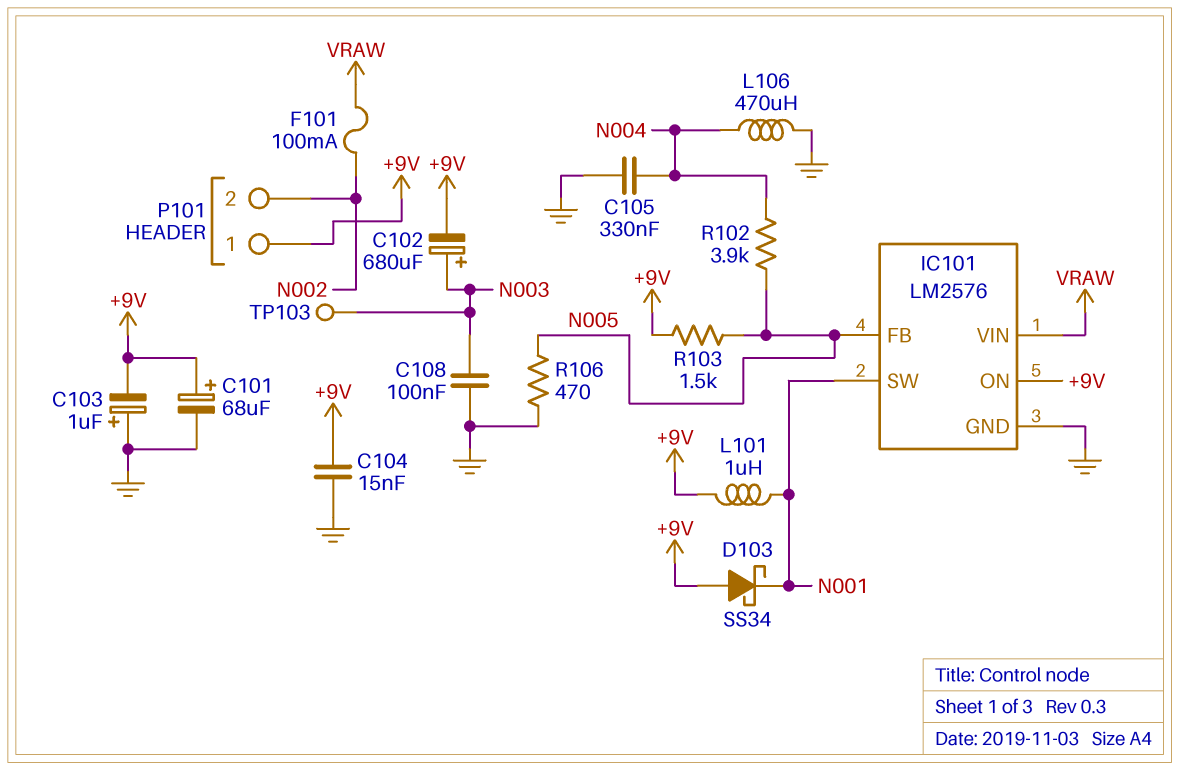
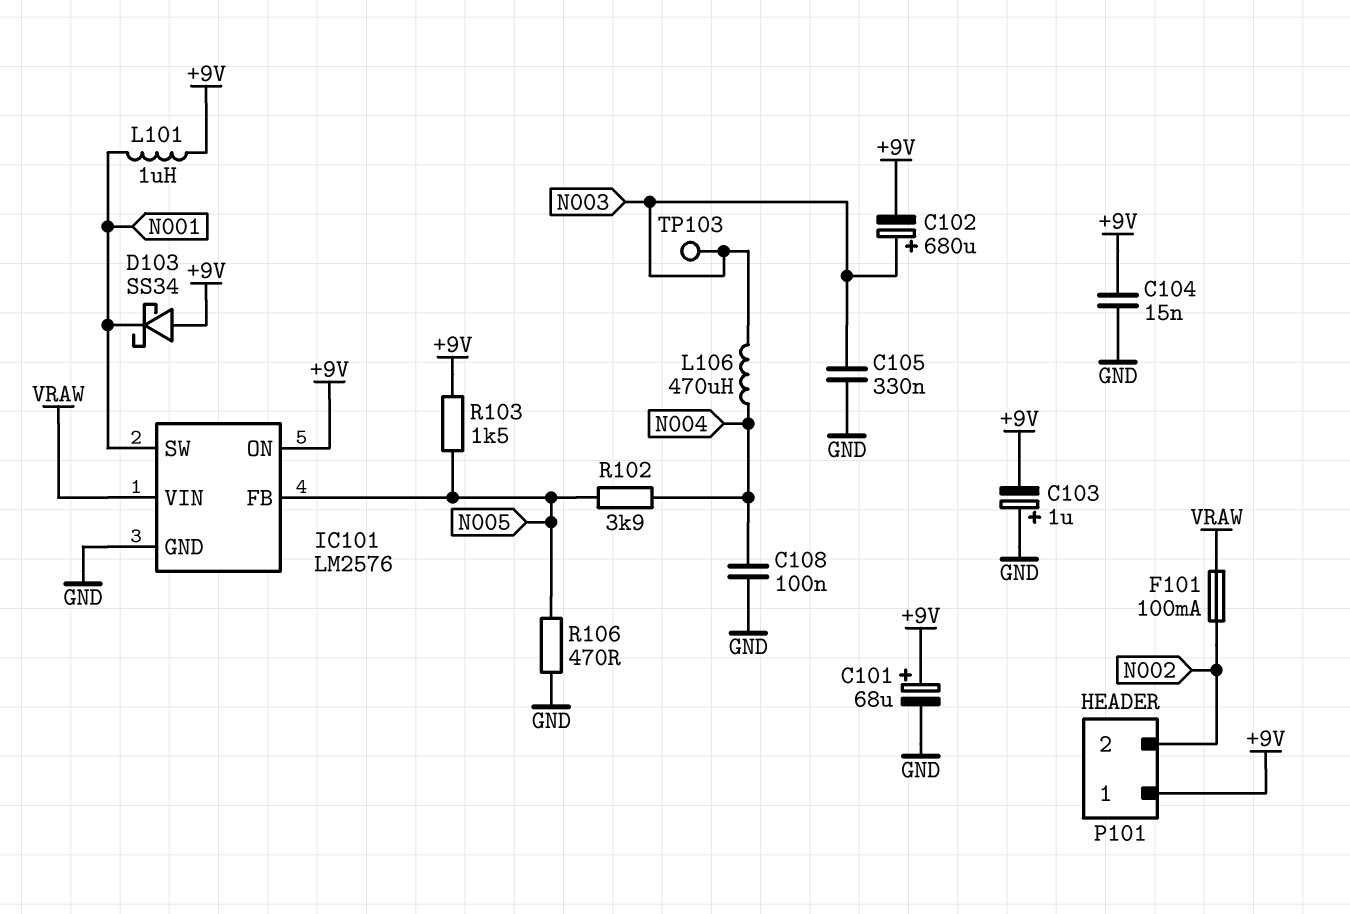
C105: 330nF (GND, N004) -> 330nF (GND, N003)
C108: 100nF (GND, N003) -> 100nF (GND, N004)
L106: 470uH (GND, N004) -> 470uH (N003, N004)

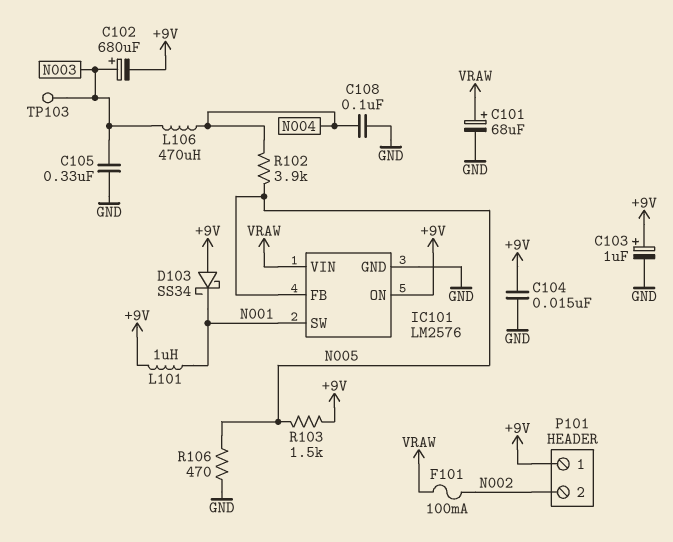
C101: 68uF (plus +9V, minus GND) -> 68uF (plus VRAW, minus GND)
C103: 1uF (plus GND, minus +9V) -> 1uF (plus +9V, minus GND)

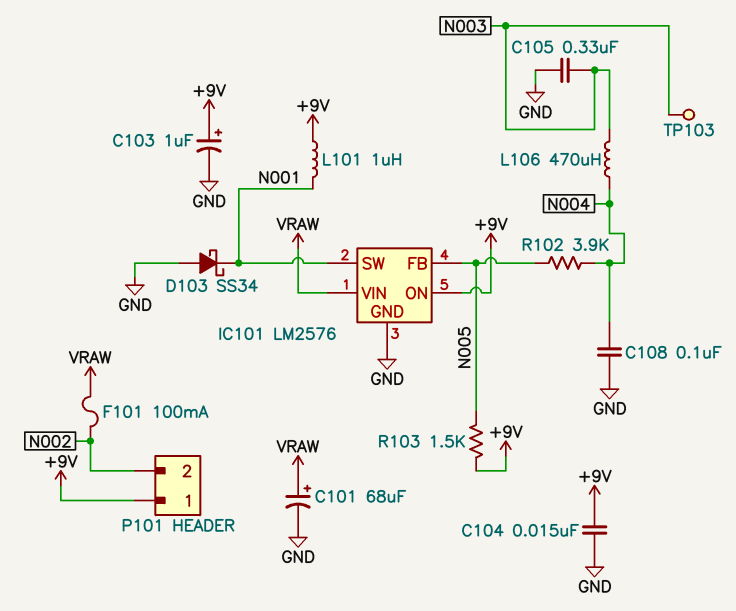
C102: 680uF (plus N003, minus +9V) -> none
D103: schottky SS34 (A +9V, K N001) -> schottky SS34 (A GND, K N001)
R106: 470 (GND, N005) -> none

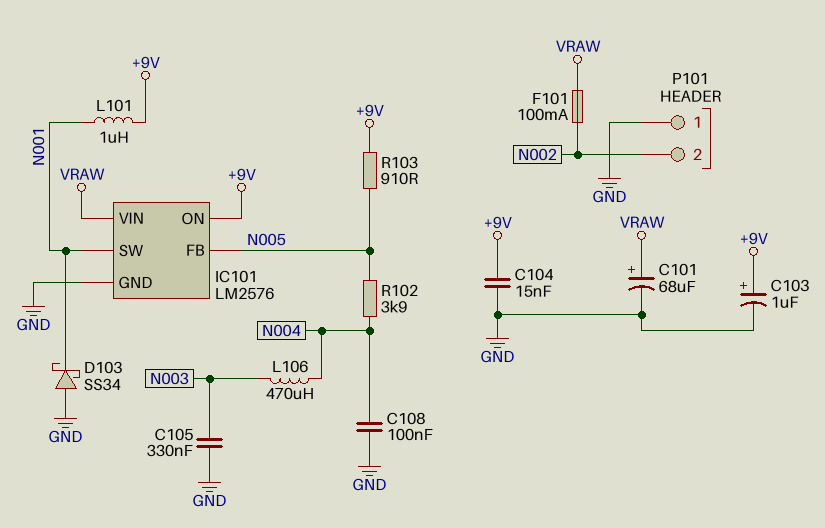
P101 pin 1: +9V -> GND
R103: 1.5k (+9V, N005) -> 910 (+9V, N005)
TP103: test point (N003) -> none

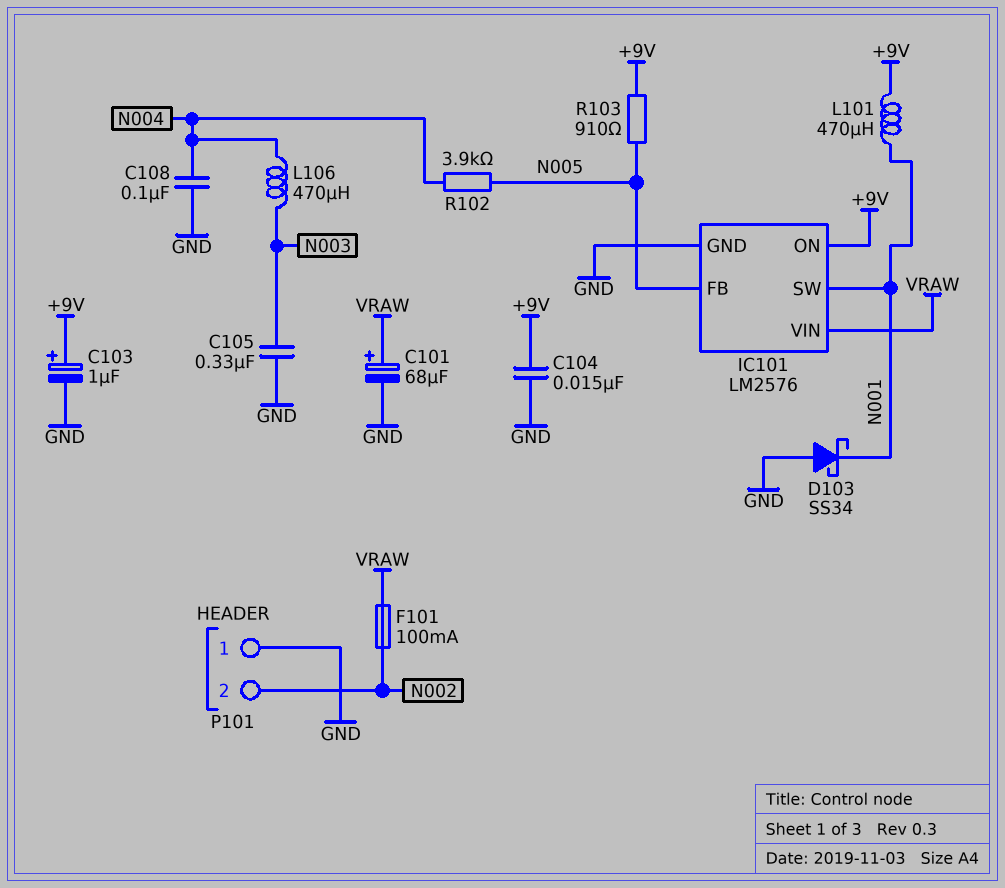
L101: 1uH (+9V, N001) -> 470uH (+9V, N001)

